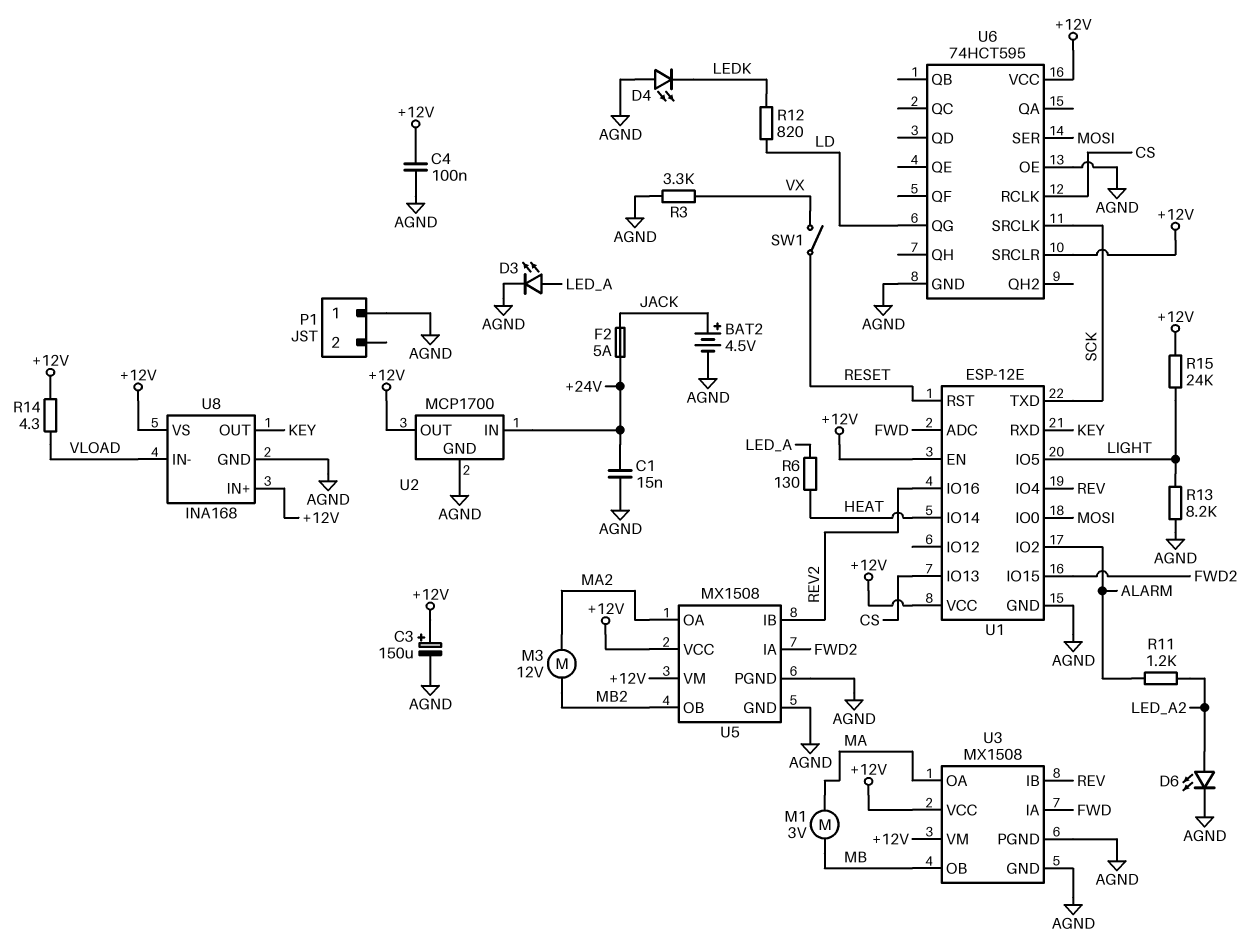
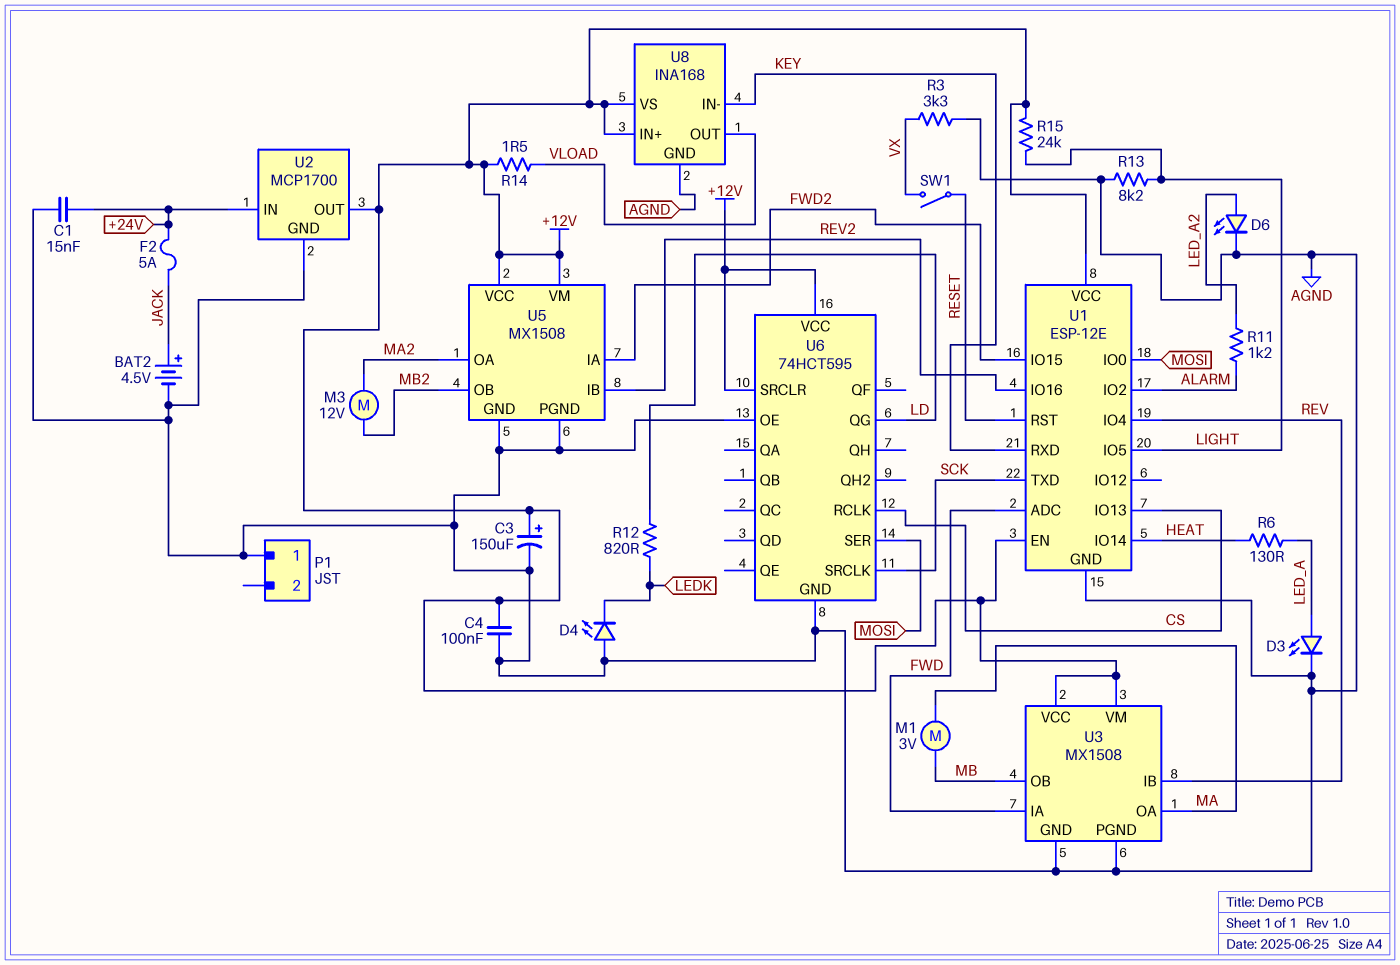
R14: 4.3 (+12V, VLOAD) -> 1.5 (+12V, VLOAD)
U8 pin IN-: VLOAD -> KEY
U8 pin OUT: KEY -> VLOAD

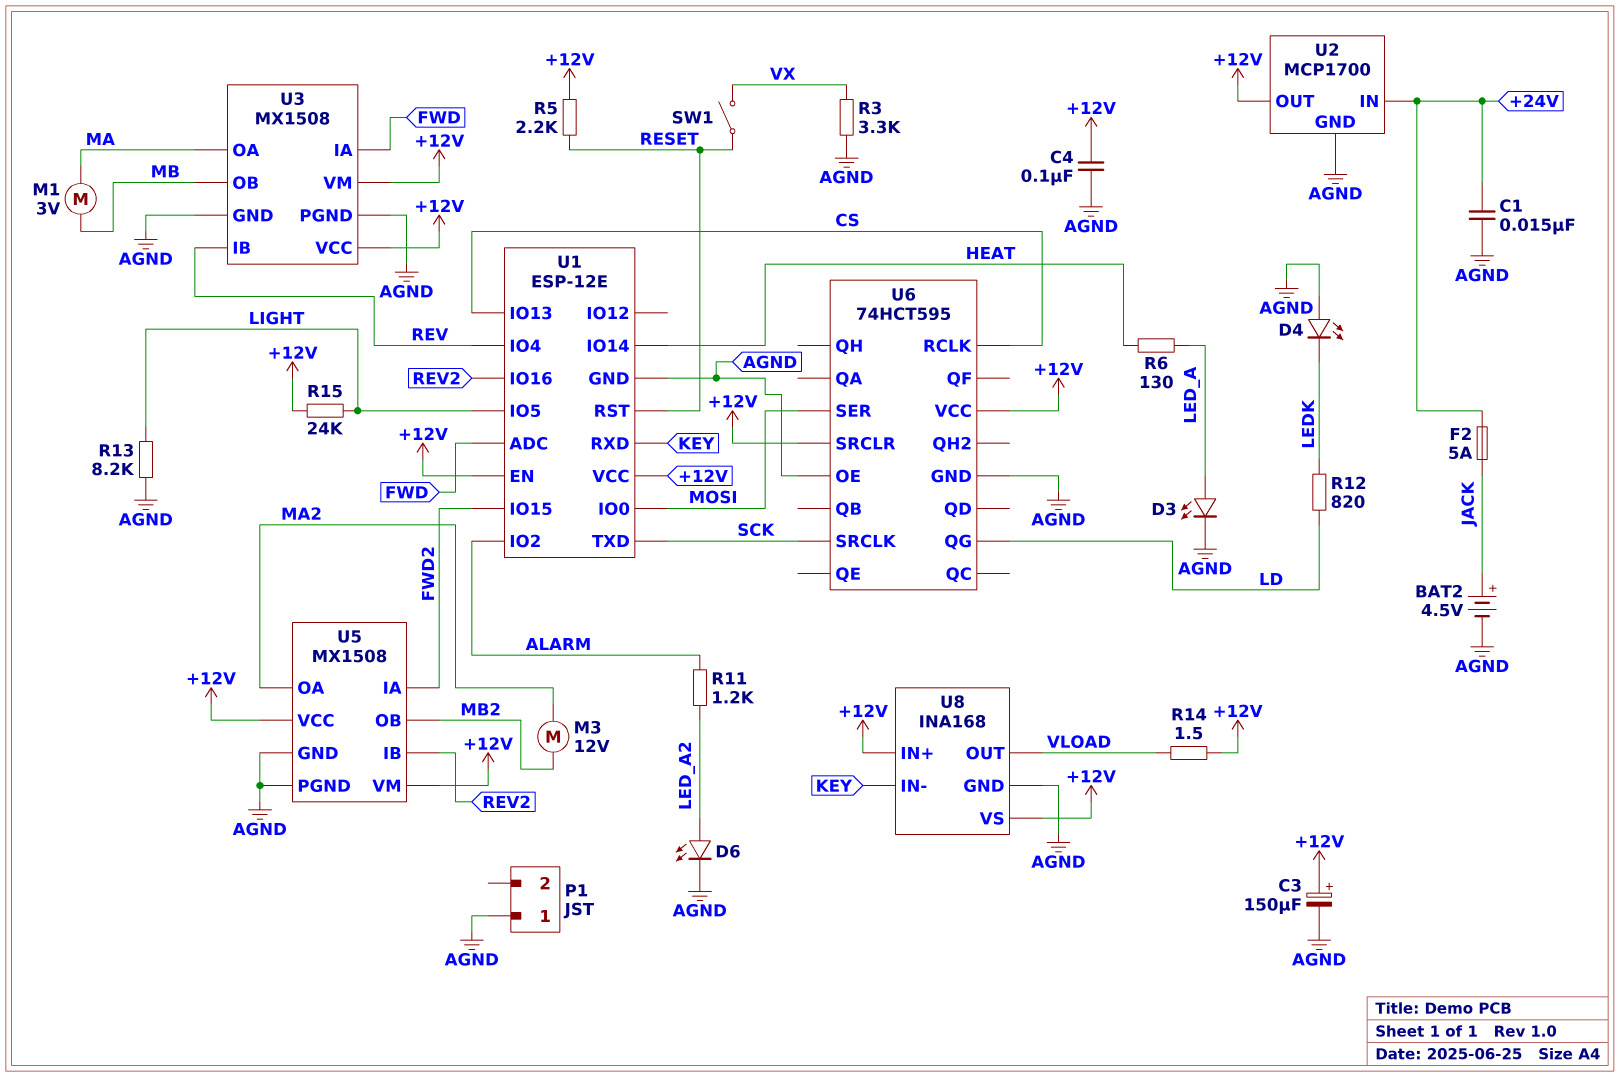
R5: none -> 2.2k (+12V, RESET)

